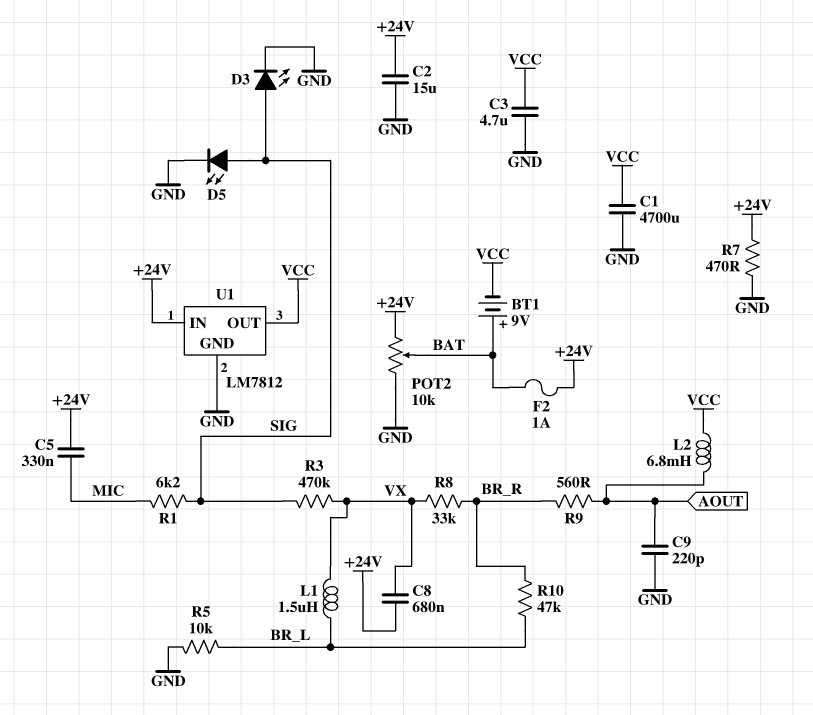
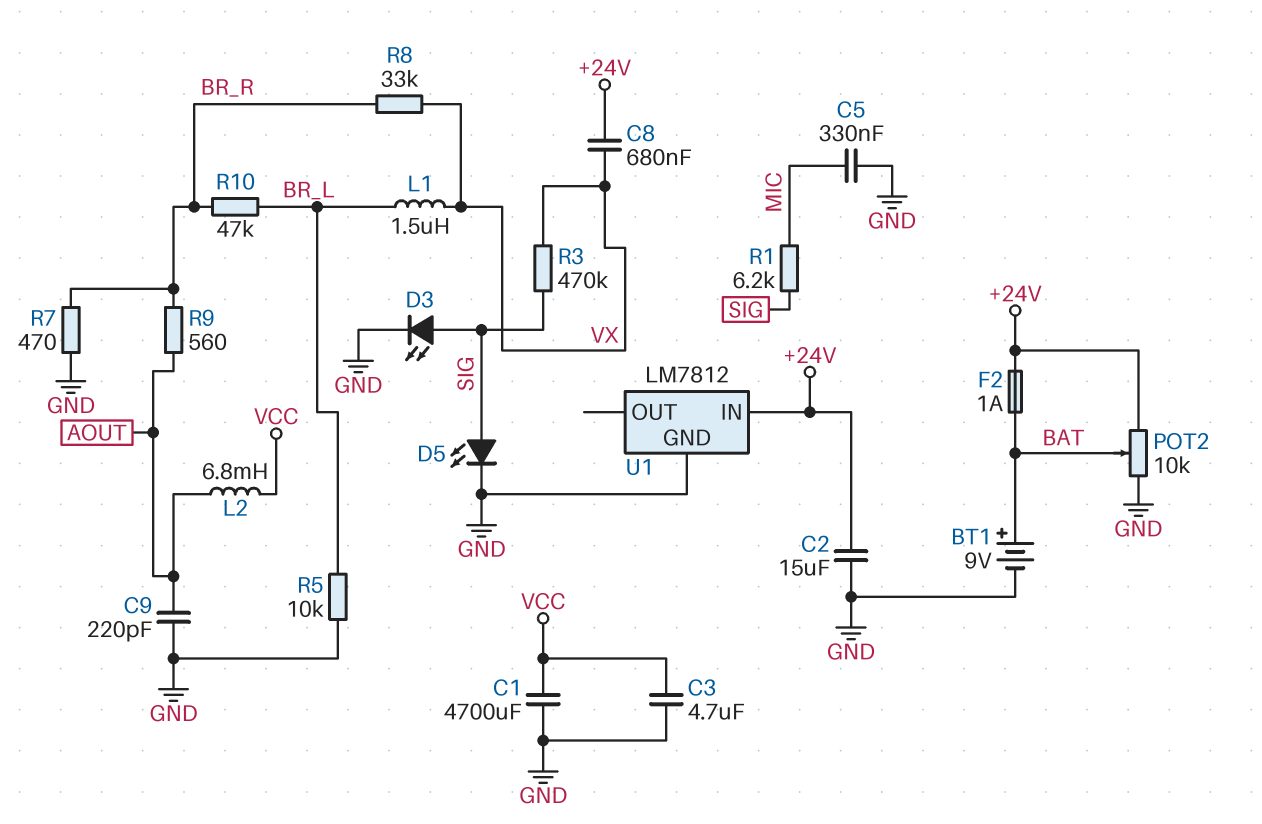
BT1: 9V (plus BAT, minus VCC) -> 9V (plus BAT, minus GND)
C5: 330nF (+24V, MIC) -> 330nF (GND, MIC)
R7: 470 (+24V, GND) -> 470 (BR_R, GND)
U1 pin OUT: VCC -> none

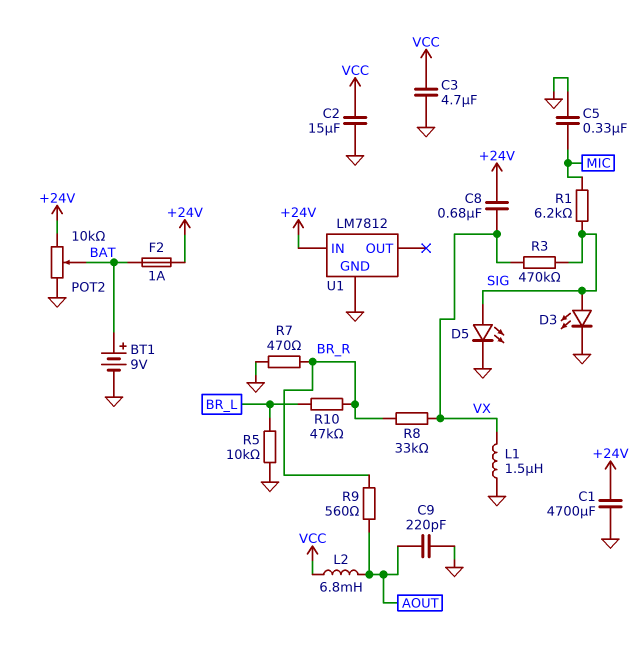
C1: 4700uF (GND, VCC) -> 4700uF (+24V, GND)
C2: 15uF (+24V, GND) -> 15uF (GND, VCC)
L1: 1.5uH (BR_L, VX) -> 1.5uH (GND, VX)

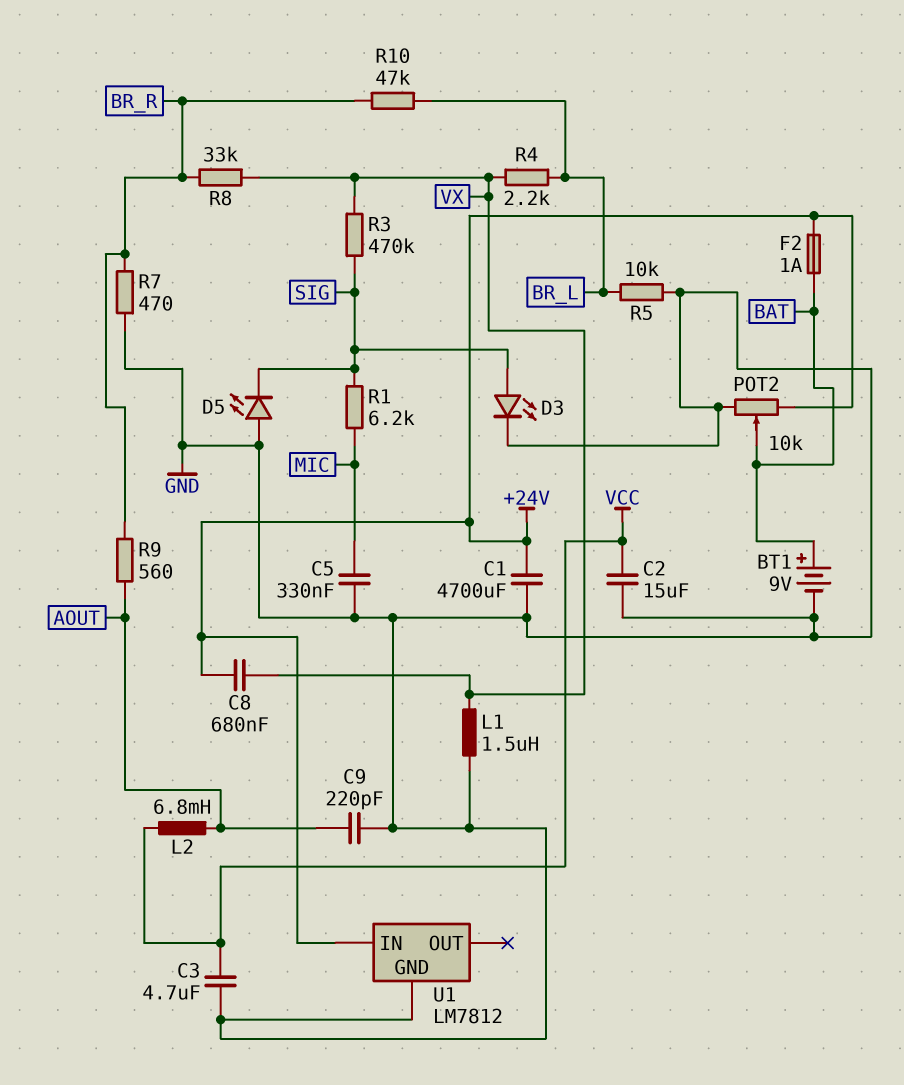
D5: LED (A SIG, K GND) -> LED (A GND, K SIG)
R4: none -> 2.2k (BR_L, VX)

